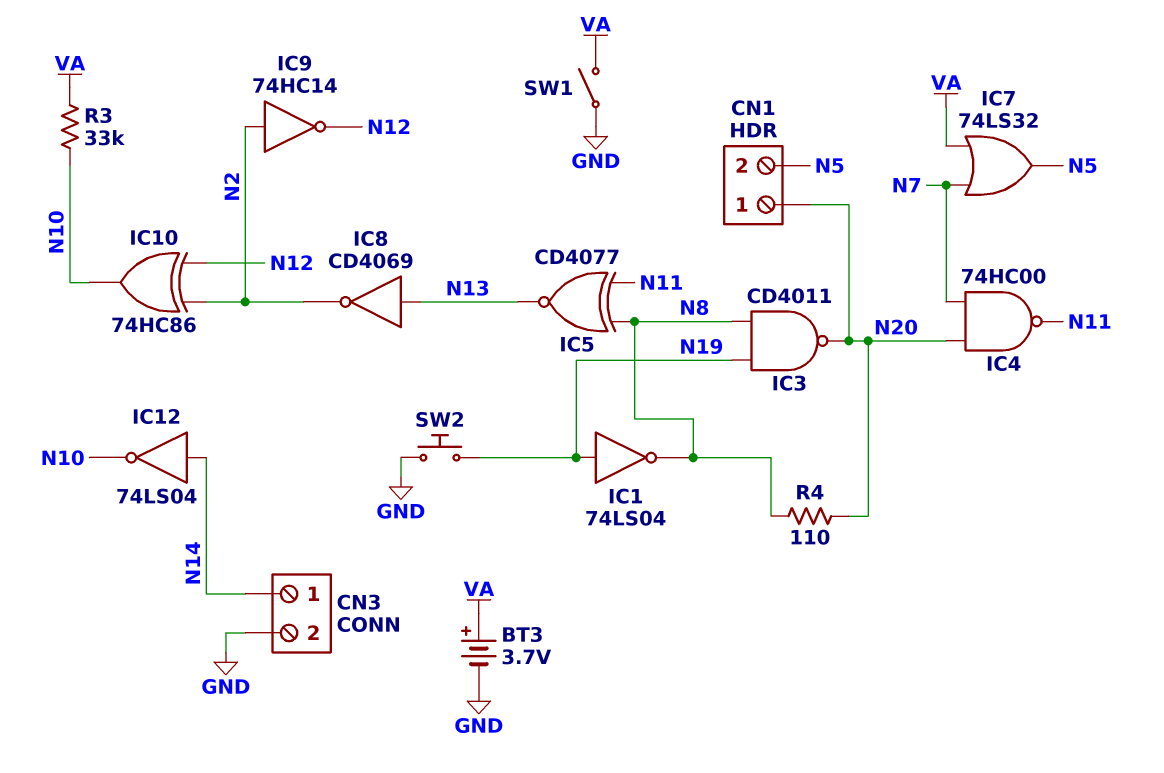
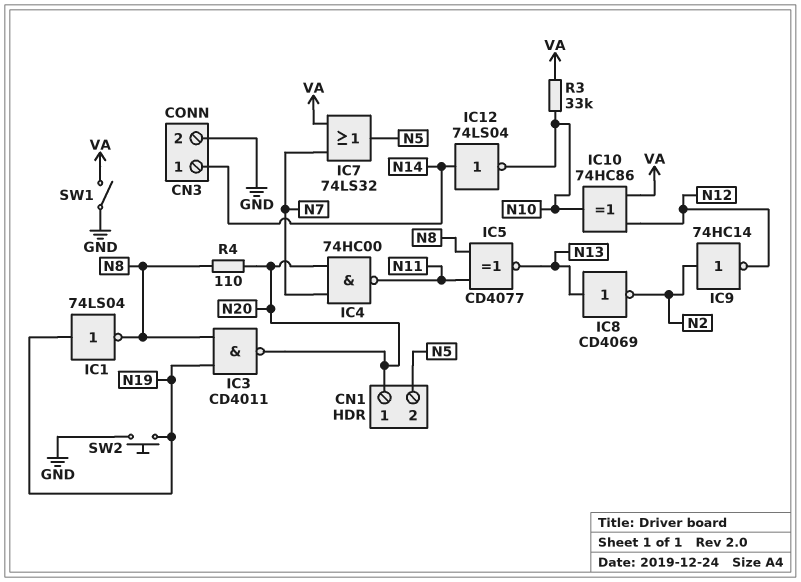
BT3: 3.7V (plus VA, minus GND) -> none
IC10: XOR 74HC86 (in N2, in N12, out N10) -> XOR 74HC86 (in N12, in VA, out N10)

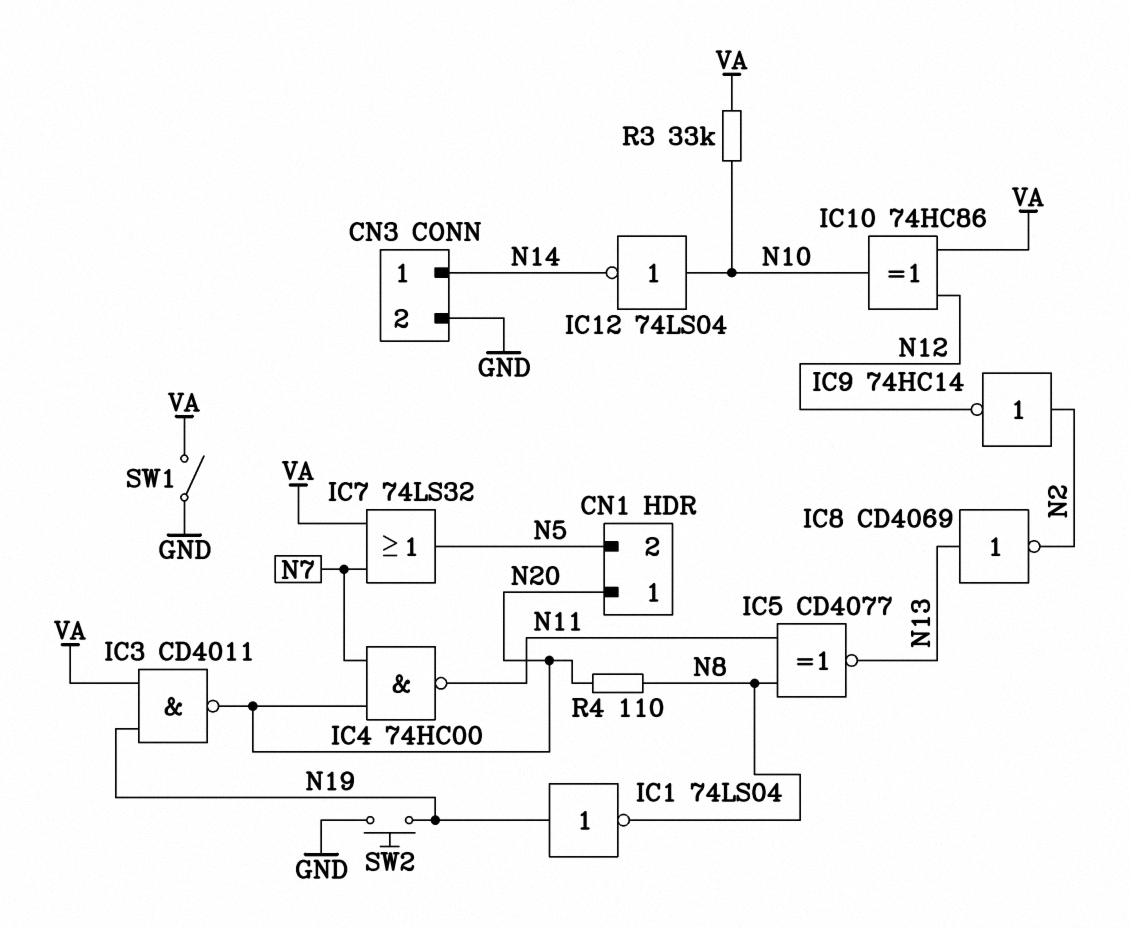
IC3: NAND CD4011 (in N8, in N19, out N20) -> NAND CD4011 (in N19, in VA, out N20)
IC12: NOT 74LS04 (in N14, out N10) -> NOT 74LS04 (in N10, out N14)

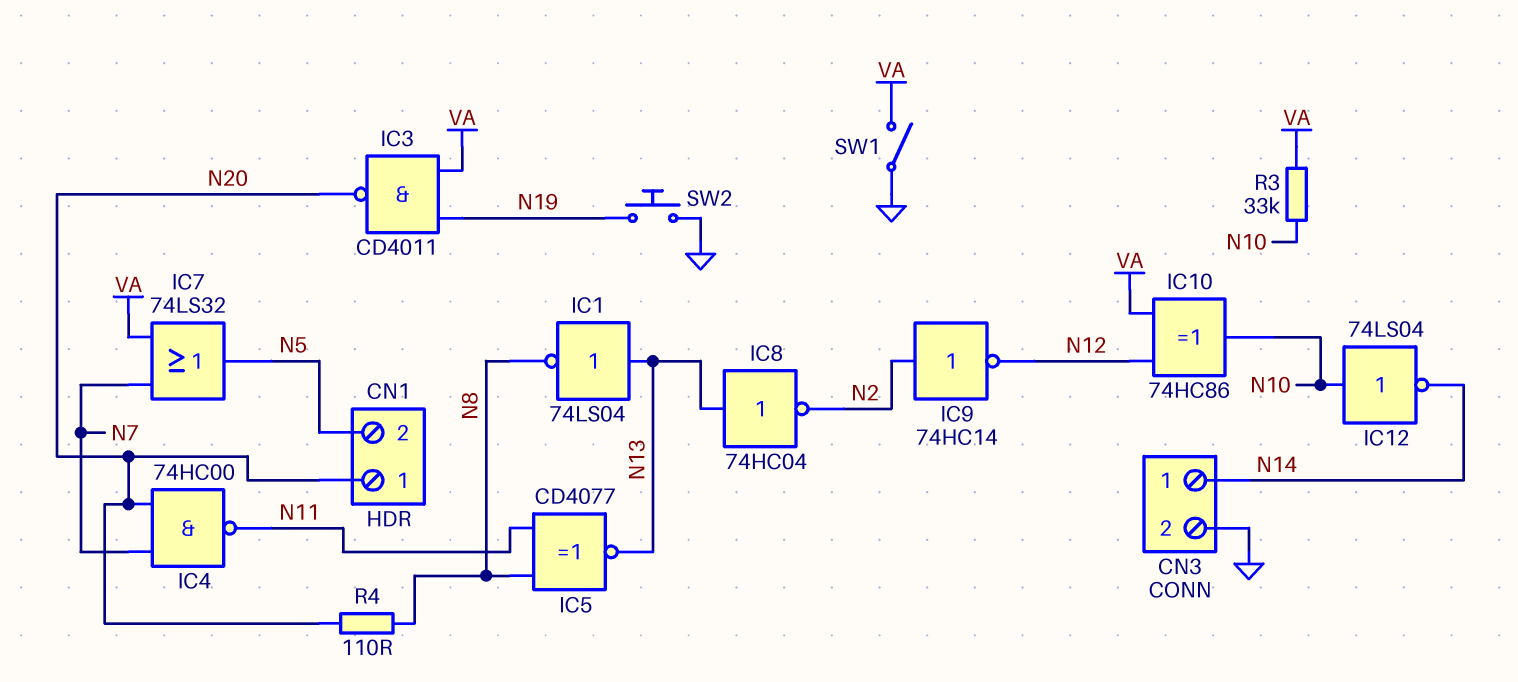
IC1: NOT 74LS04 (in N19, out N8) -> NOT 74LS04 (in N13, out N8)
IC8: NOT CD4069 (in N13, out N2) -> NOT 74HC04 (in N13, out N2)

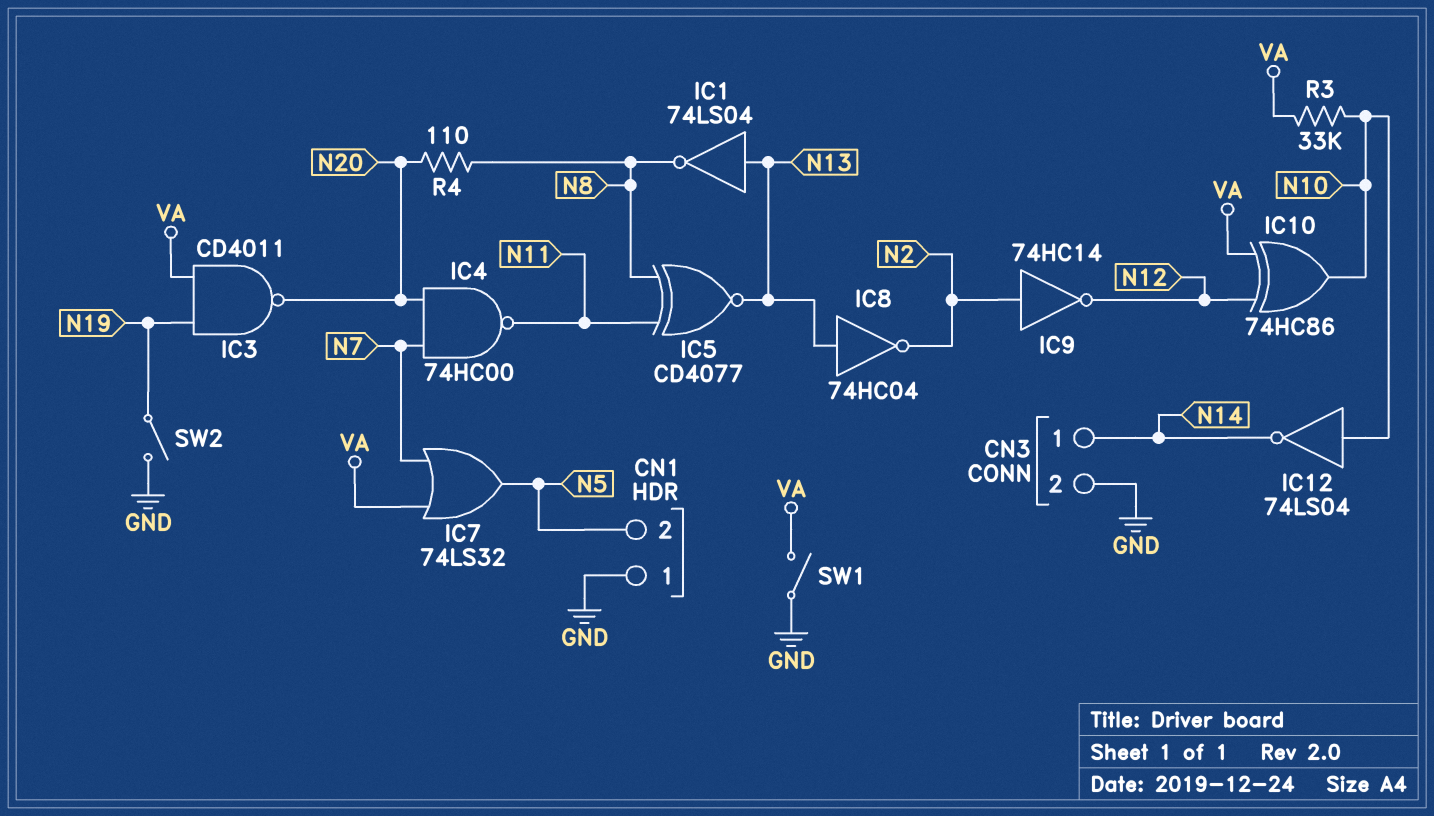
CN1 pin 1: N20 -> GND
SW2: button (GND, N19) -> switch (GND, N19)

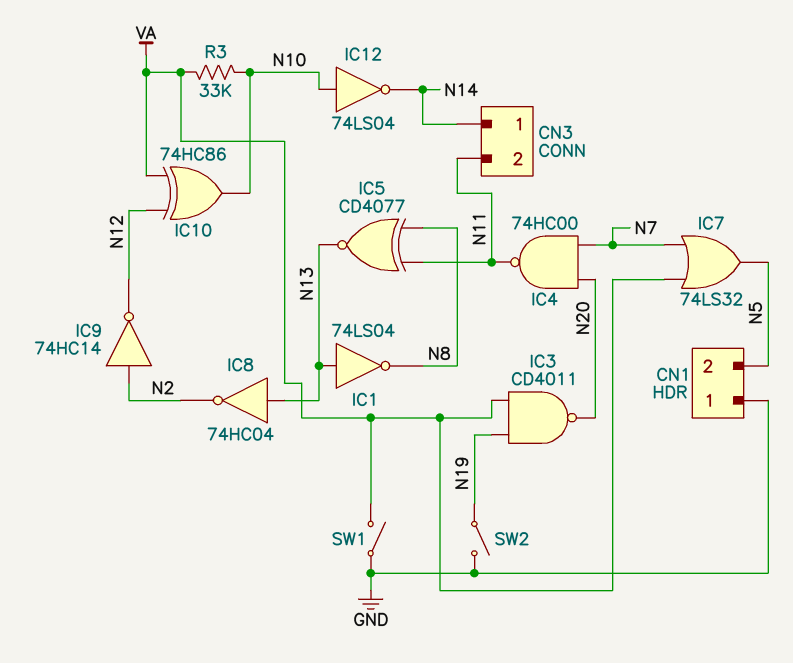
CN3 pin 2: GND -> N11
R4: 110 (N8, N20) -> none

